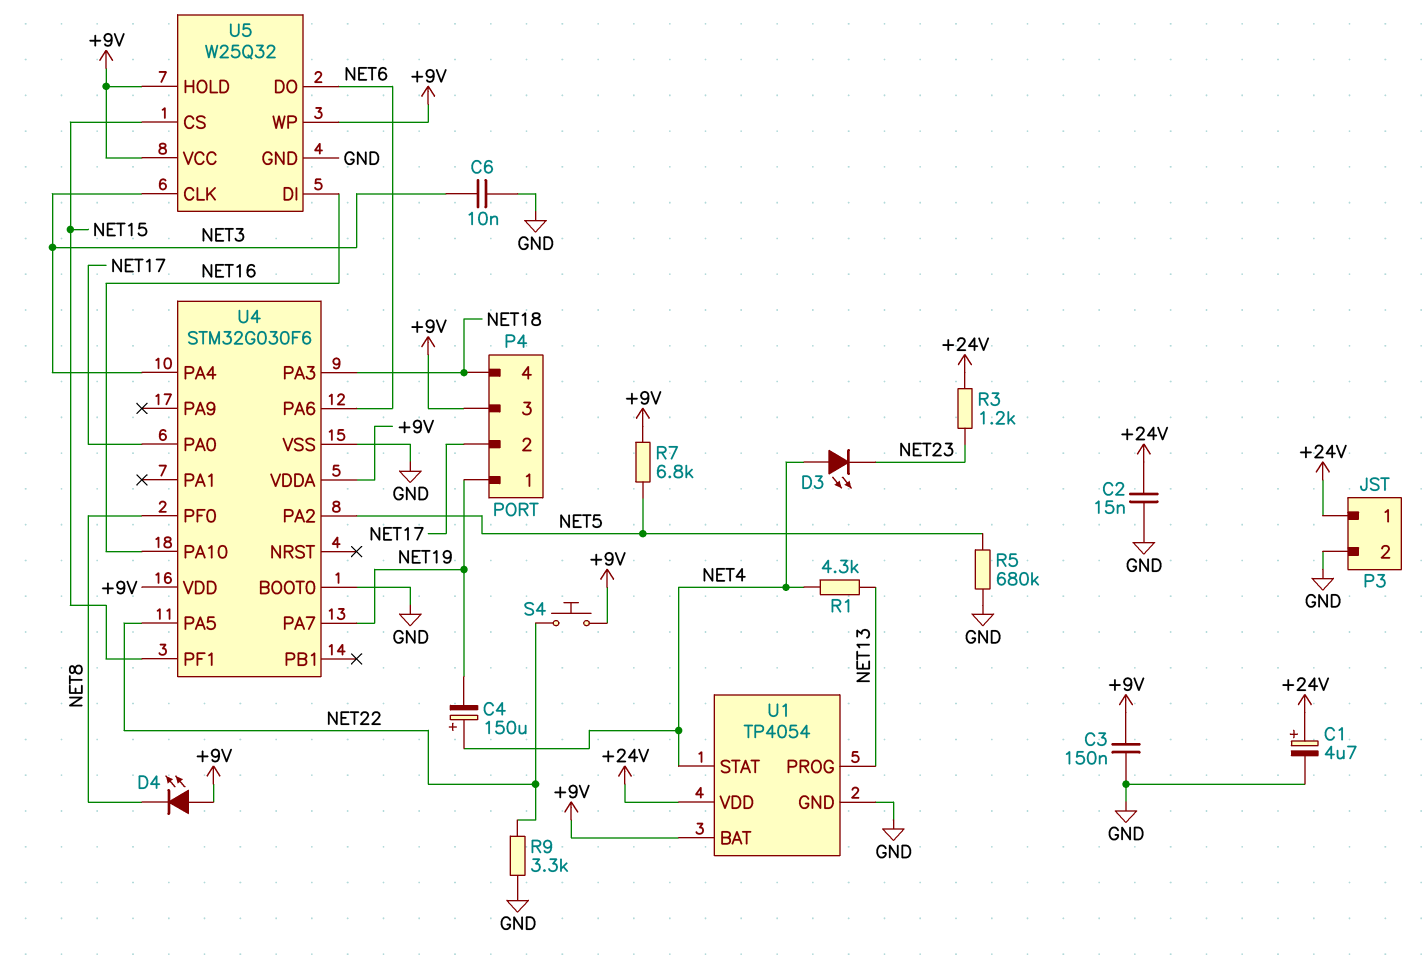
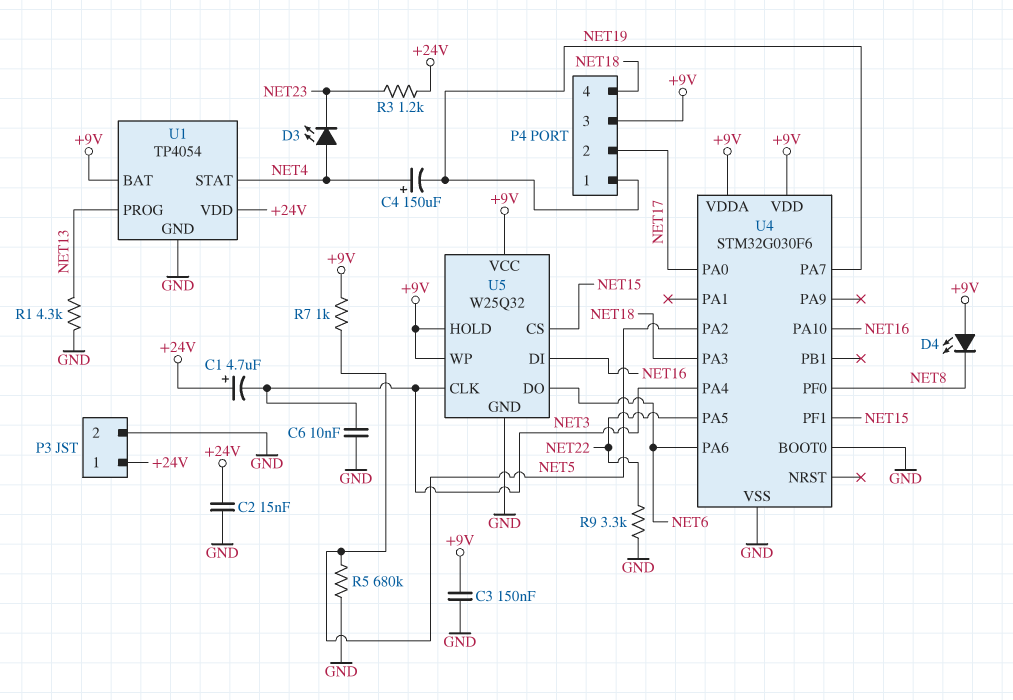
C1: 4.7uF (plus +24V, minus GND) -> 4.7uF (plus +24V, minus NET3)
R1: 4.3k (NET4, NET13) -> 4.3k (GND, NET13)
R7: 6.8k (+9V, NET5) -> 1k (+9V, NET5)
S4: button (+9V, NET22) -> none

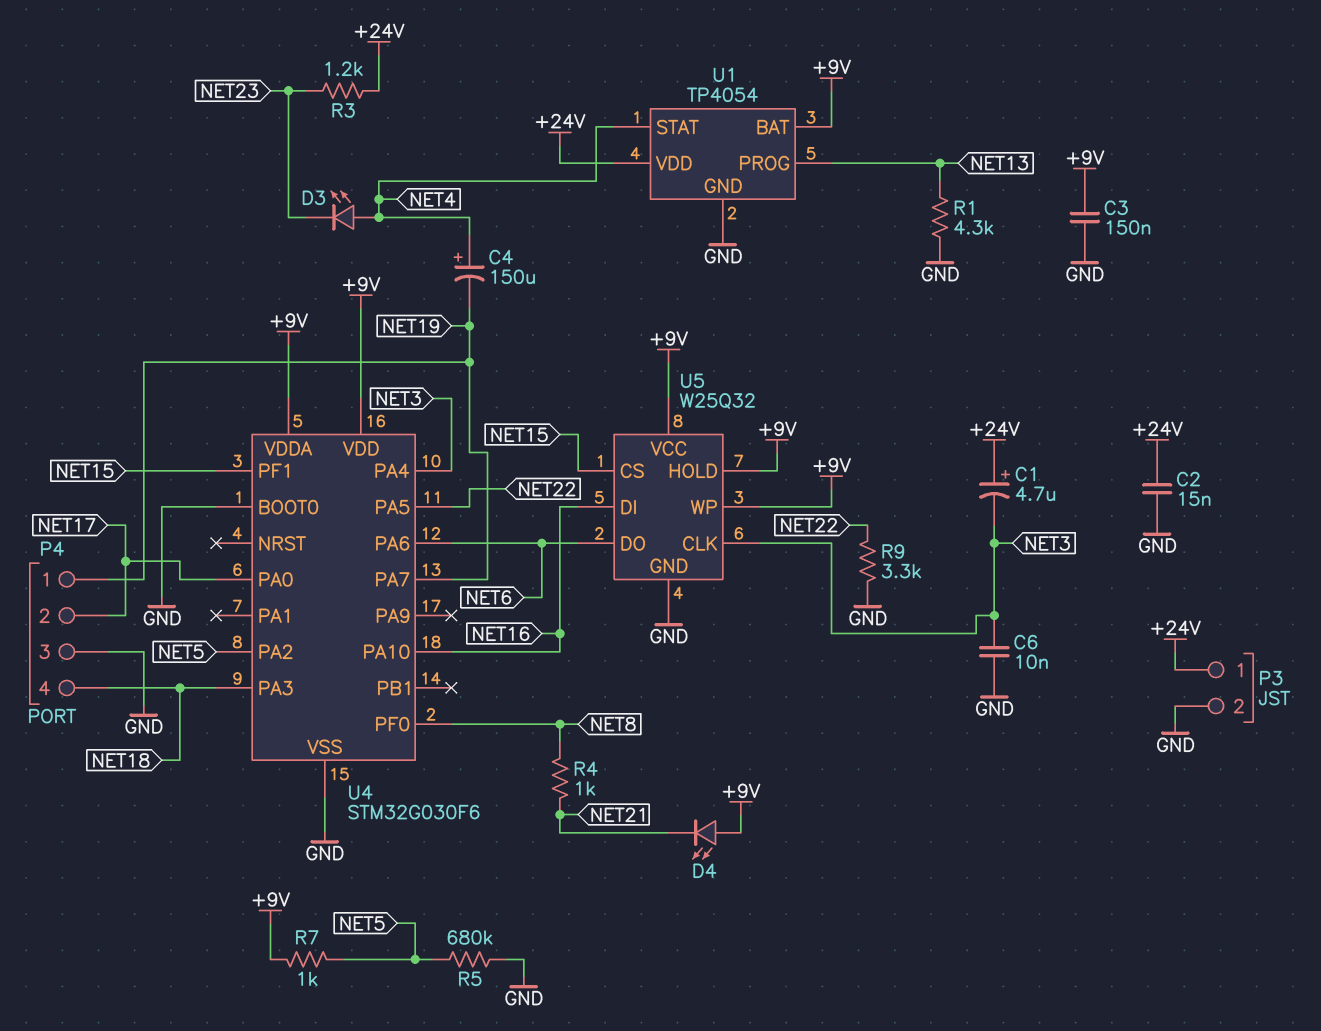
D4: LED (A +9V, K NET8) -> LED (A +9V, K NET21)
P4 pin 3: +9V -> GND
R4: none -> 1k (NET8, NET21)

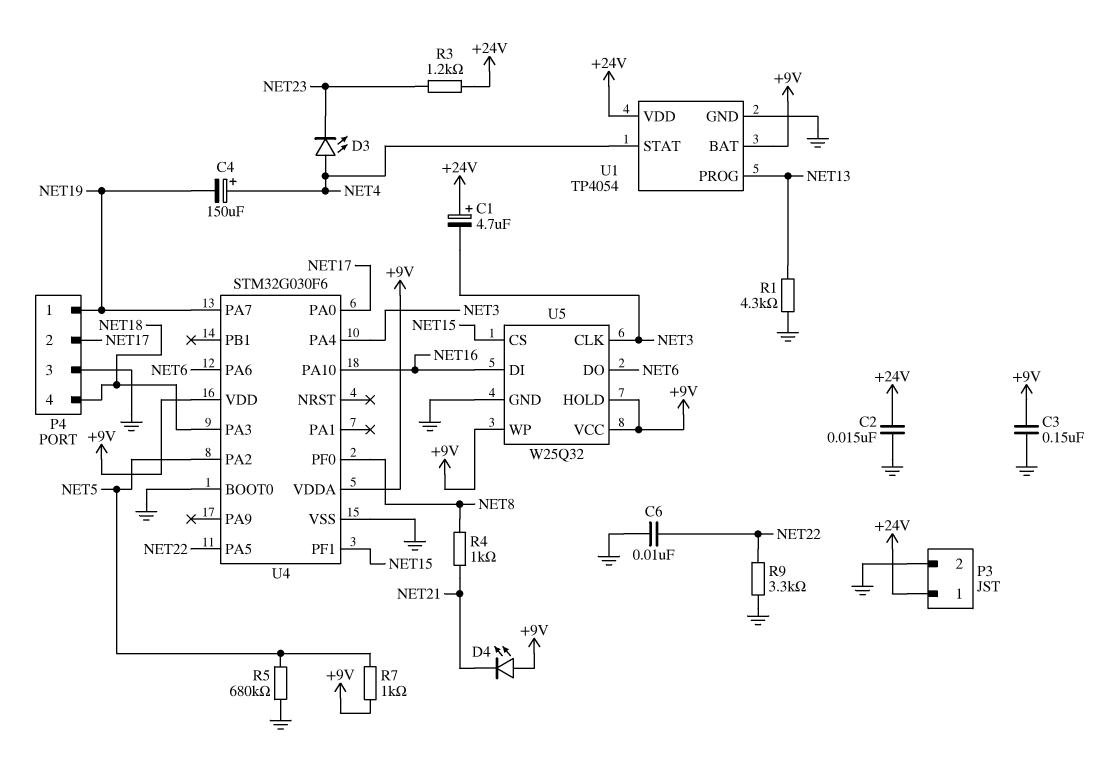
C6: 10nF (GND, NET3) -> 10nF (GND, NET22)

